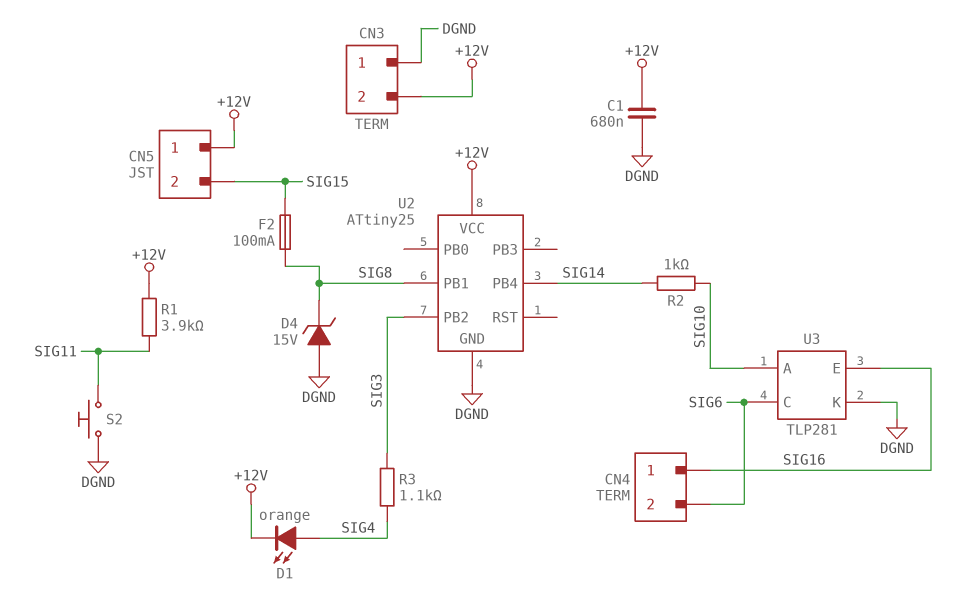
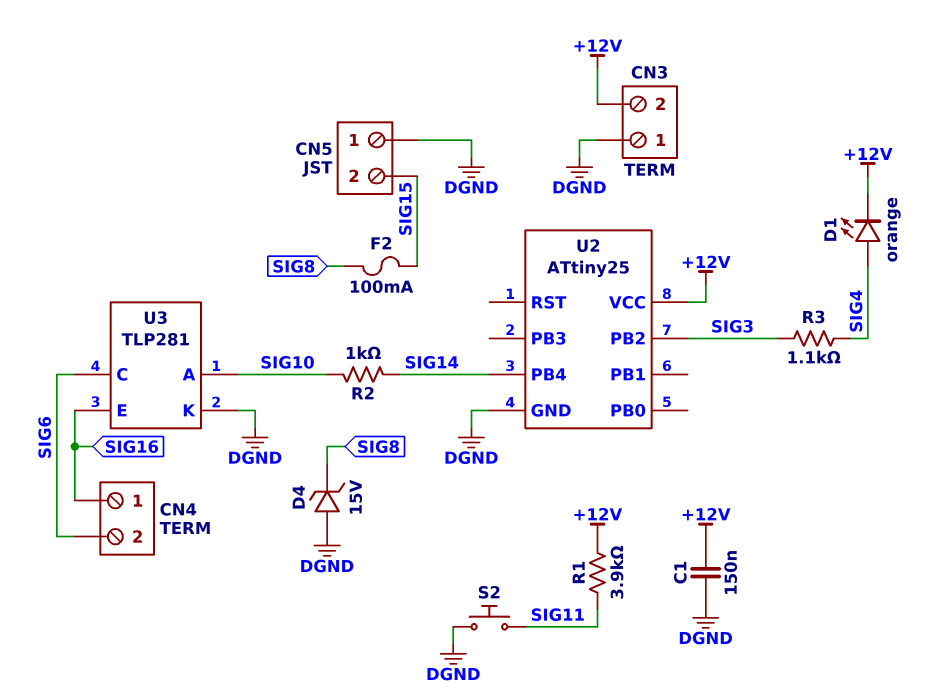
C1: 680nF (+12V, DGND) -> 150nF (+12V, DGND)
CN5 pin 1: +12V -> DGND
U2 pin PB1: SIG8 -> none

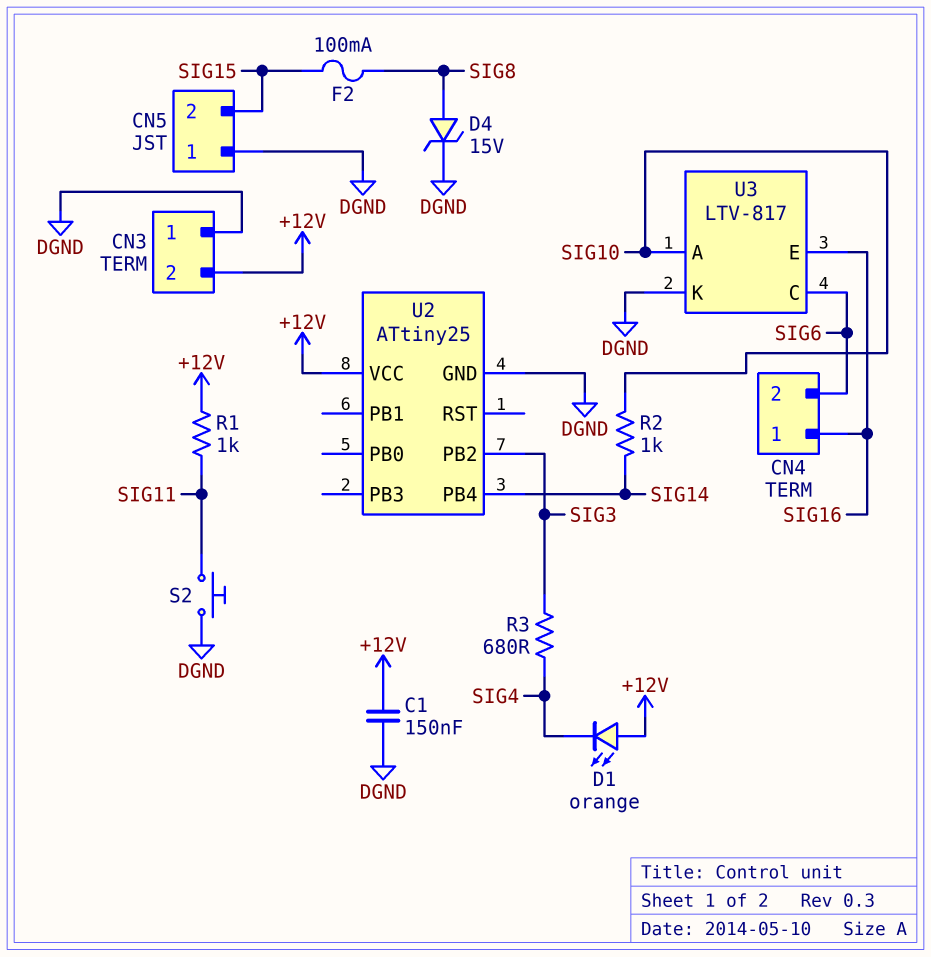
D1: LED orange (A SIG4, K +12V) -> LED orange (A +12V, K SIG4)
D4: zener 15V (A DGND, K SIG8) -> zener 15V (A SIG8, K DGND)
R1: 3.9k (+12V, SIG11) -> 1k (+12V, SIG11)
R3: 1.1k (SIG3, SIG4) -> 680 (SIG3, SIG4)
U3: TLP281 -> LTV-817

